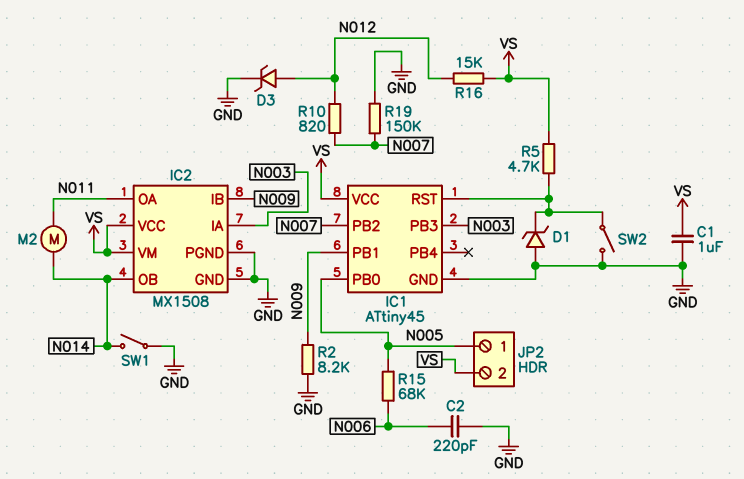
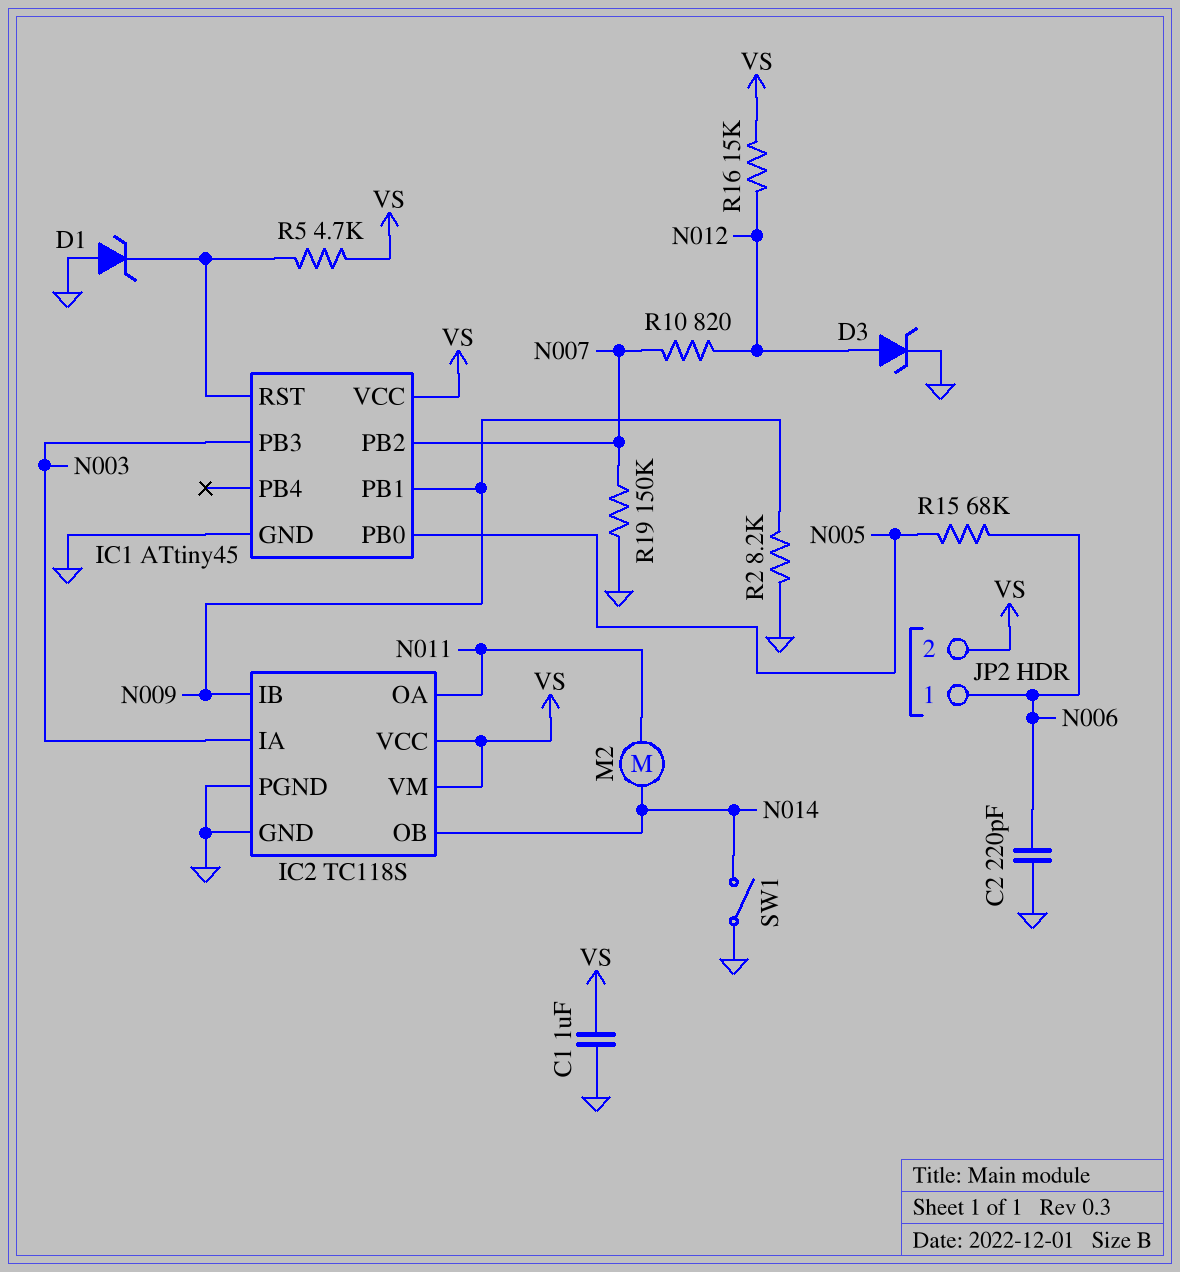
IC2: MX1508 -> TC118S
JP2 pin 1: N005 -> N006
SW2: switch (GND, IC1/RST) -> none

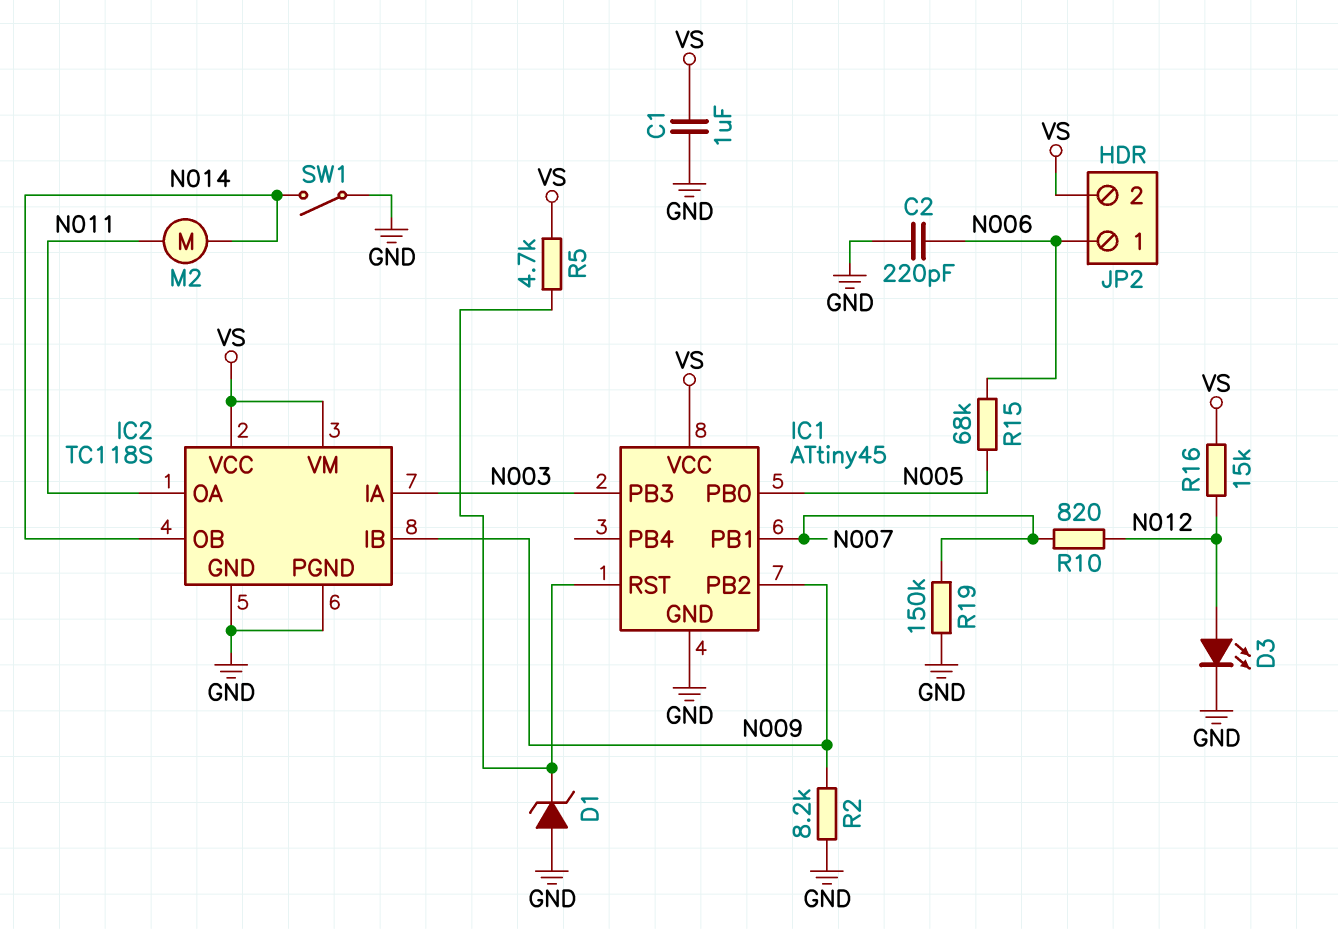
D3: zener (A N012, K GND) -> LED (A N012, K GND)
IC1 pin PB1: N009 -> N007
IC1 pin PB2: N007 -> N009

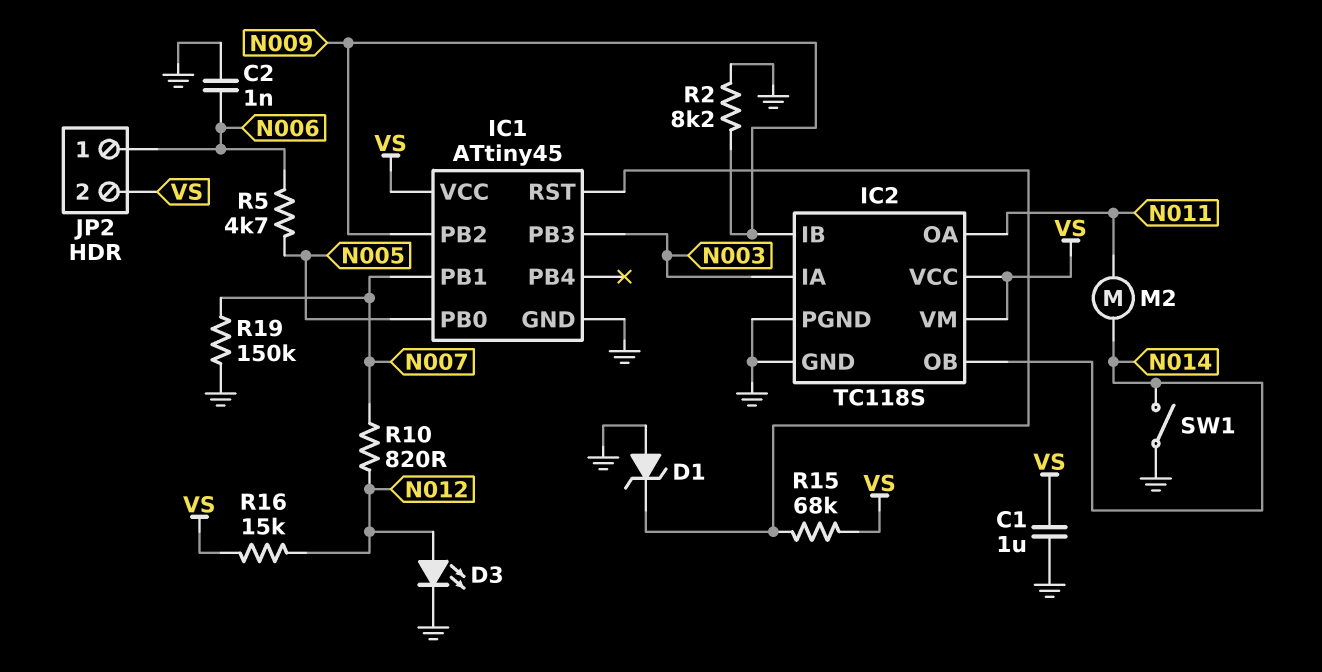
C2: 220pF (GND, N006) -> 1nF (GND, N006)
R5: 4.7k (IC1/RST, VS) -> 4.7k (N005, N006)
R15: 68k (N005, N006) -> 68k (IC1/RST, VS)

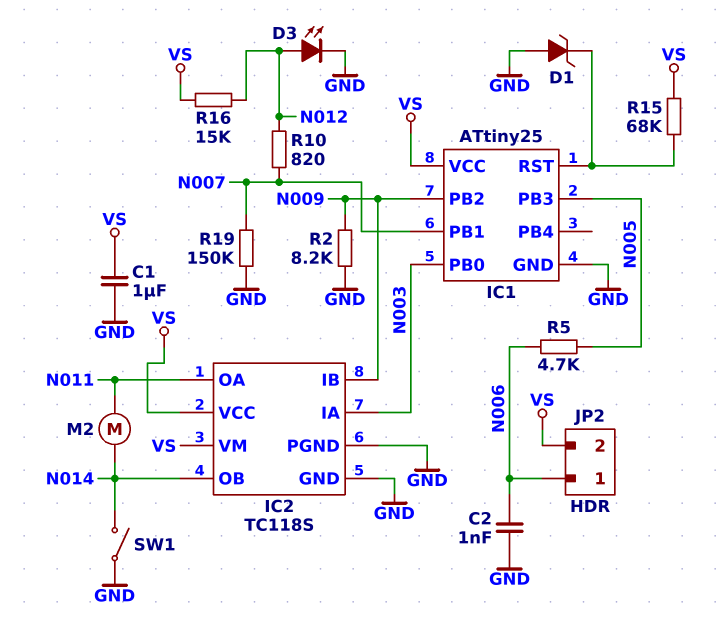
IC1: ATtiny45 -> ATtiny25
IC1 pin PB0: N005 -> N003
IC1 pin PB3: N003 -> N005

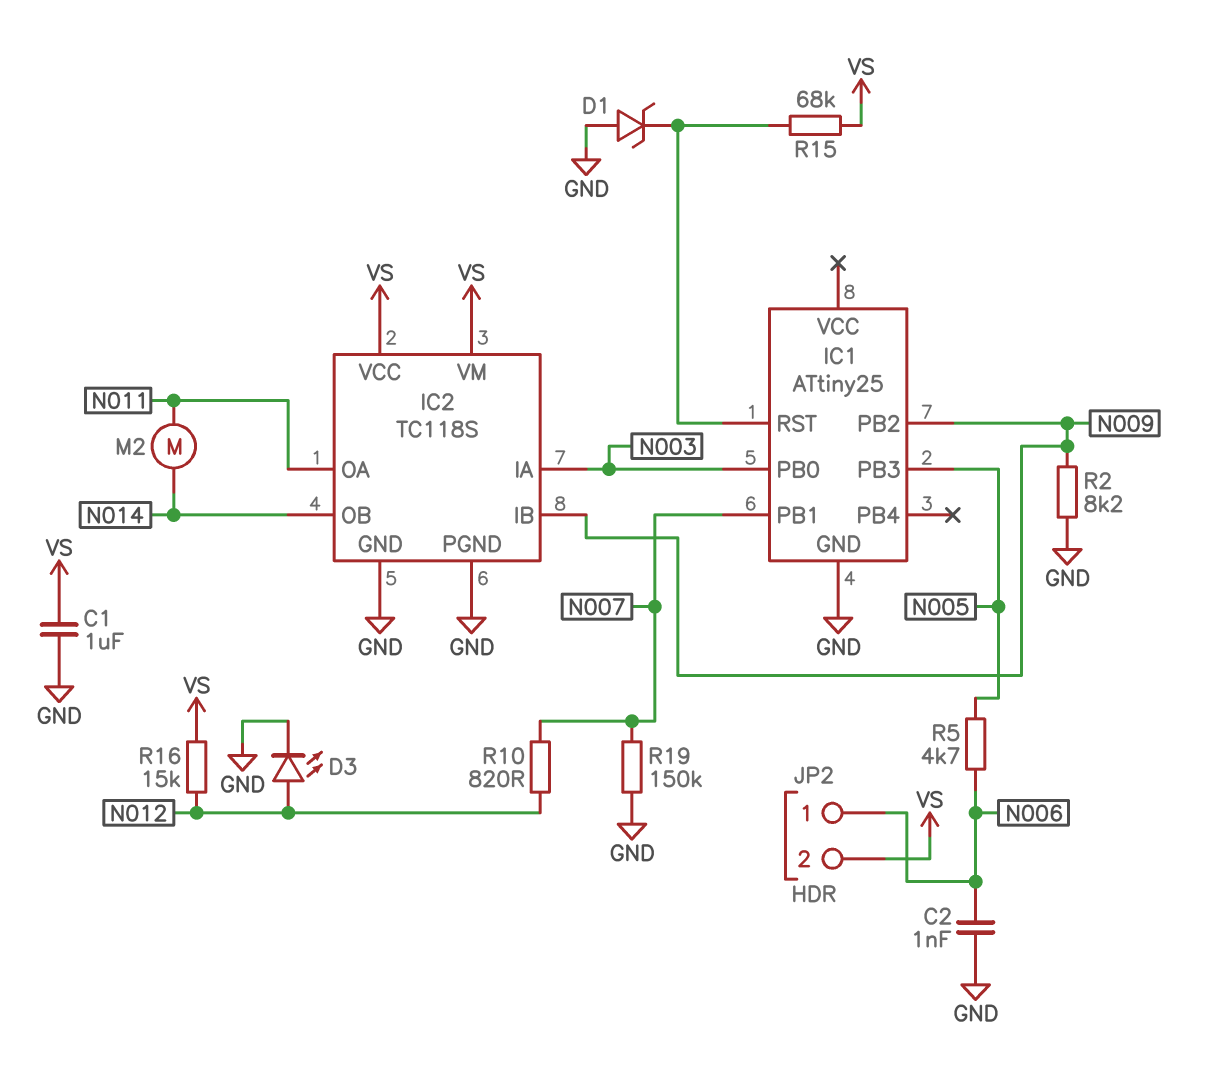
IC1 pin VCC: VS -> none
SW1: switch (GND, N014) -> none

